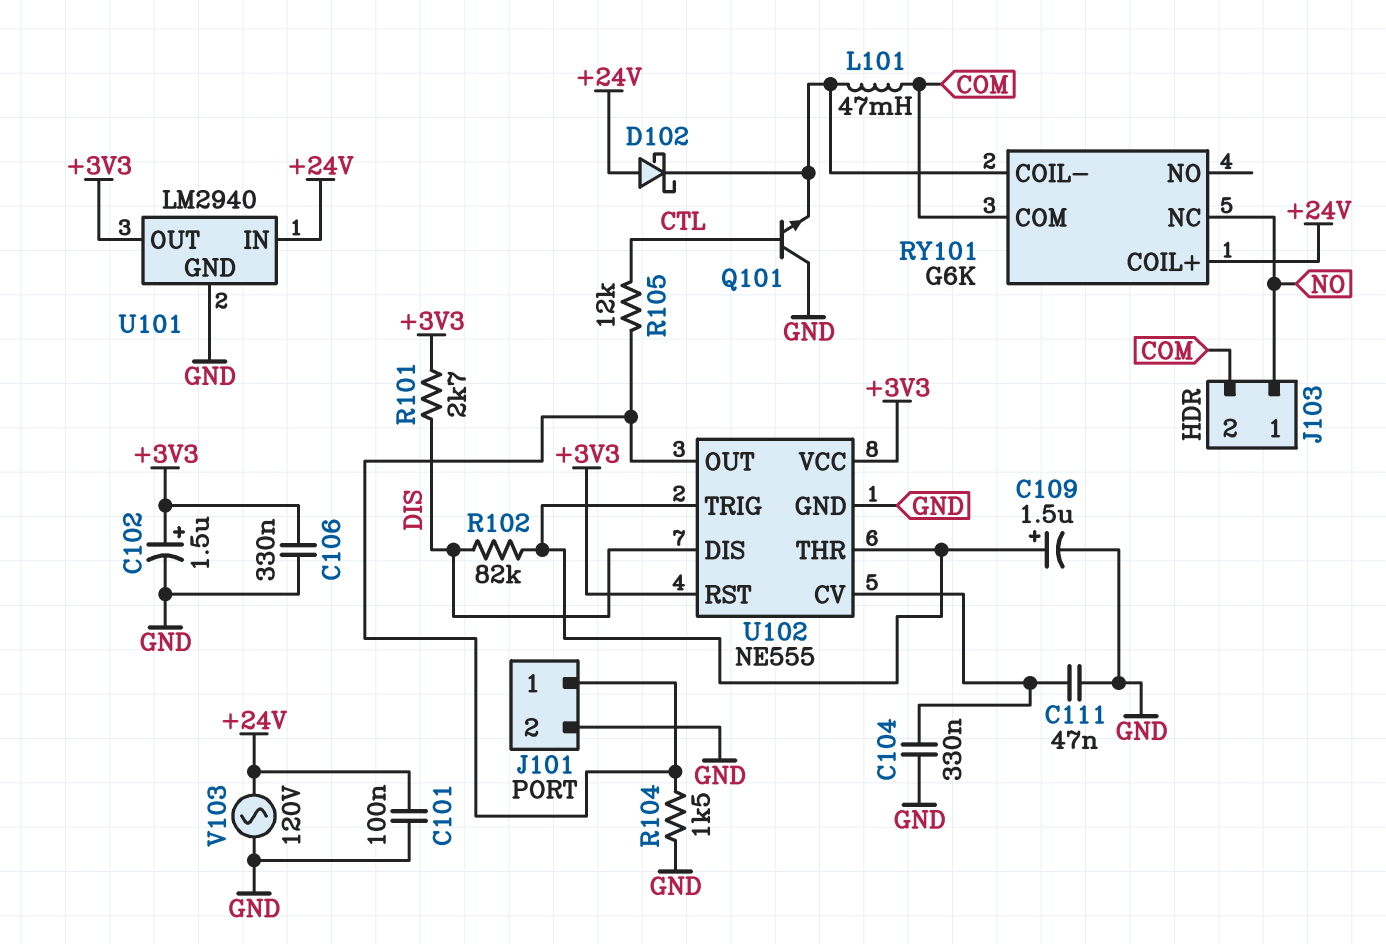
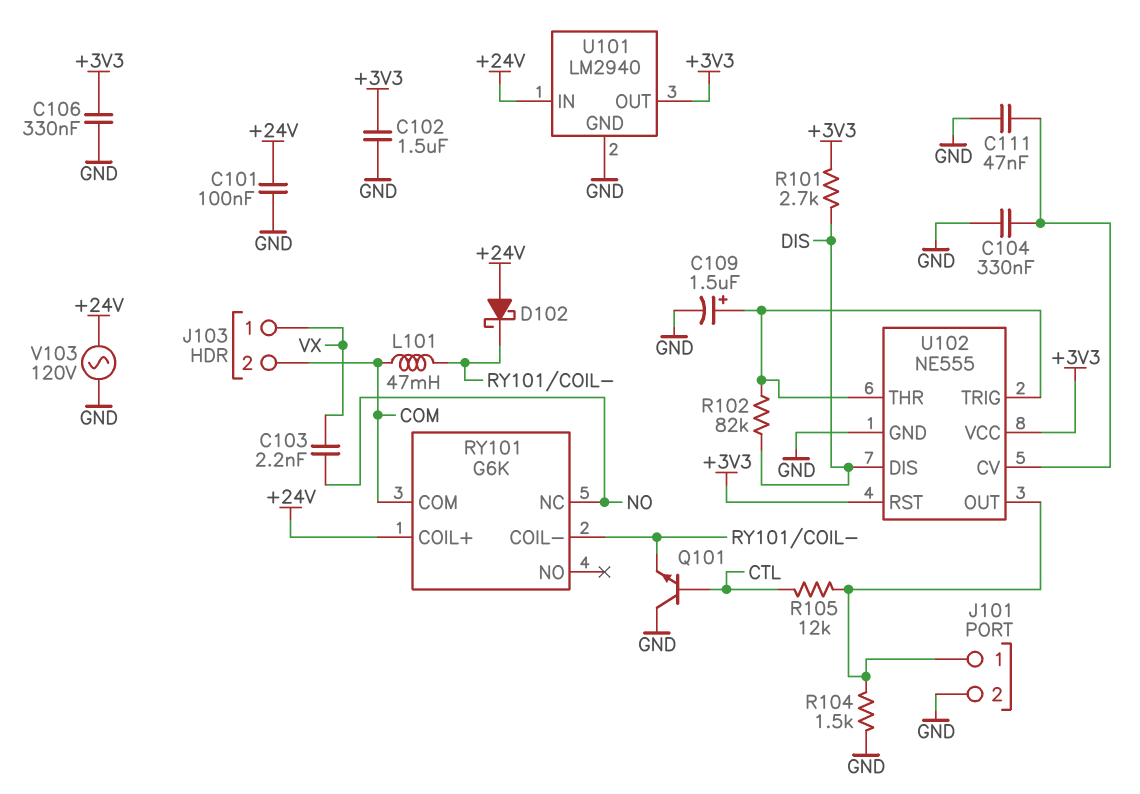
C102: 1.5uF (plus +3V3, minus GND) -> 1.5uF (+3V3, GND)
C103: none -> 2.2nF (NO, VX)
J103 pin 1: NO -> VX

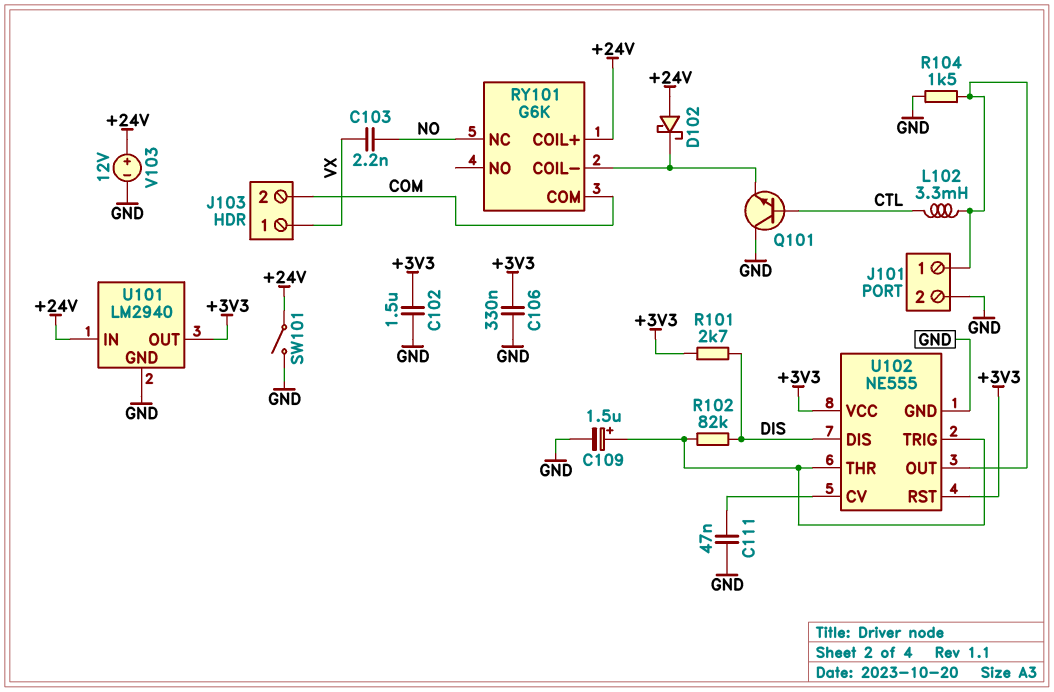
C101: 100nF (+24V, GND) -> none
C104: 330nF (GND, U102/CV) -> none
L101: 47mH (COM, RY101/COIL-) -> none
L102: none -> 3.3mH (CTL, J101/1)
R105: 12k (CTL, J101/1) -> none
SW101: none -> switch (+24V, GND)
V103: AC 120V (+24V, GND) -> 12V (plus +24V, minus GND)

